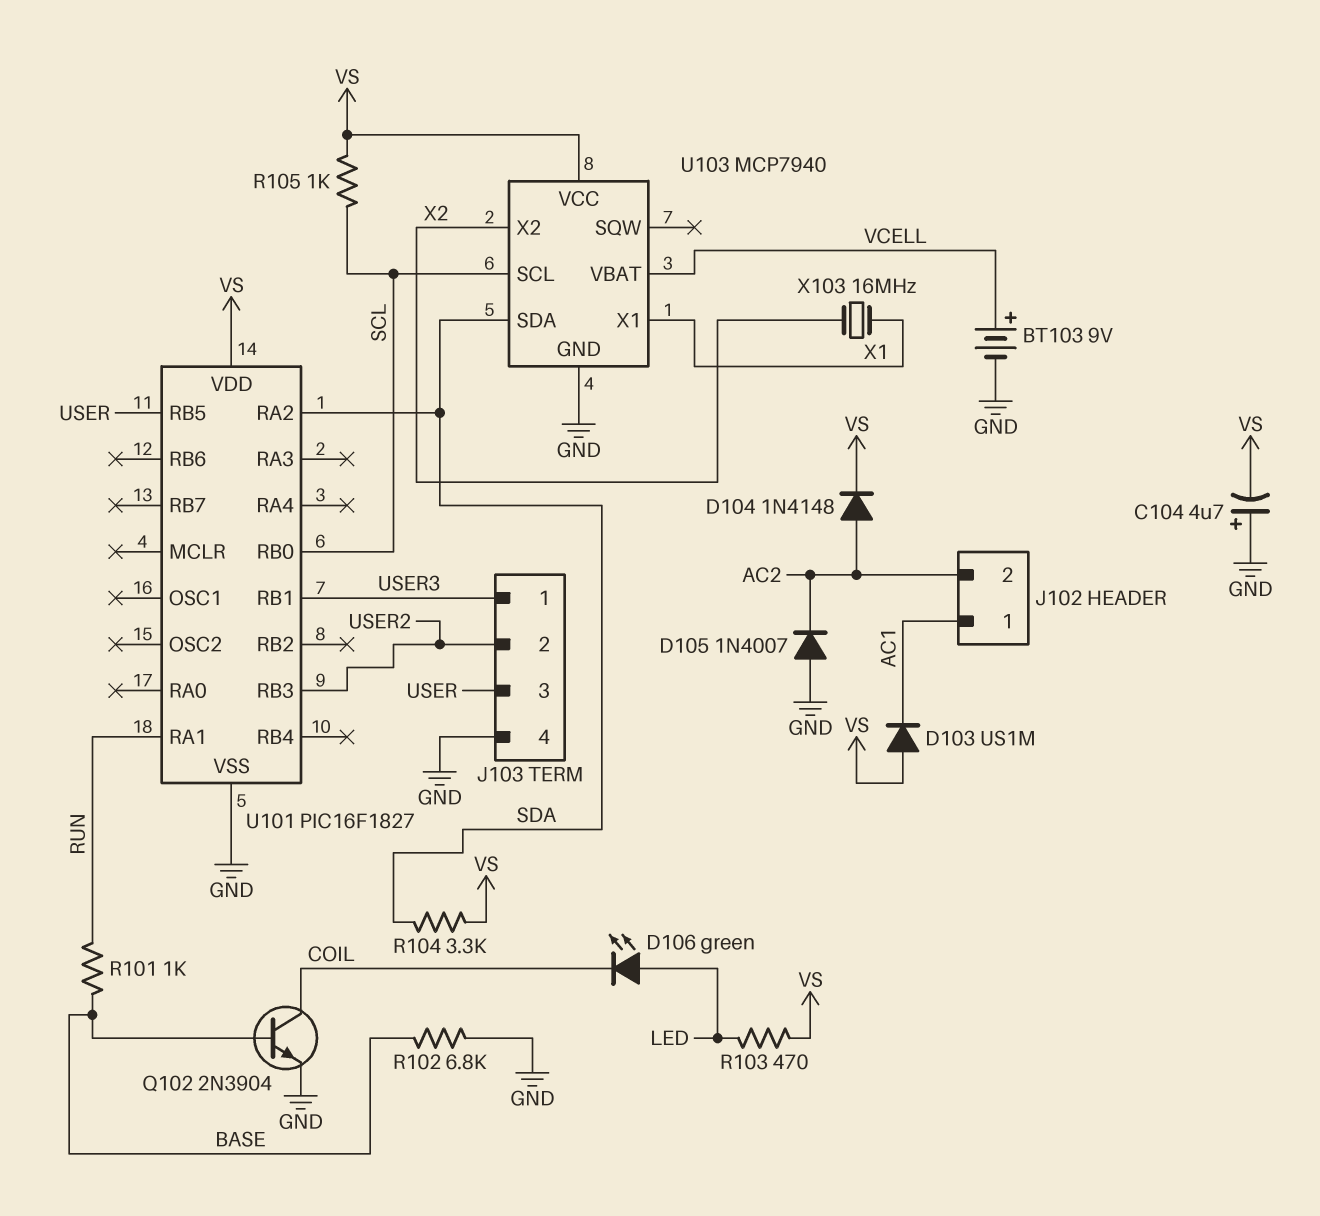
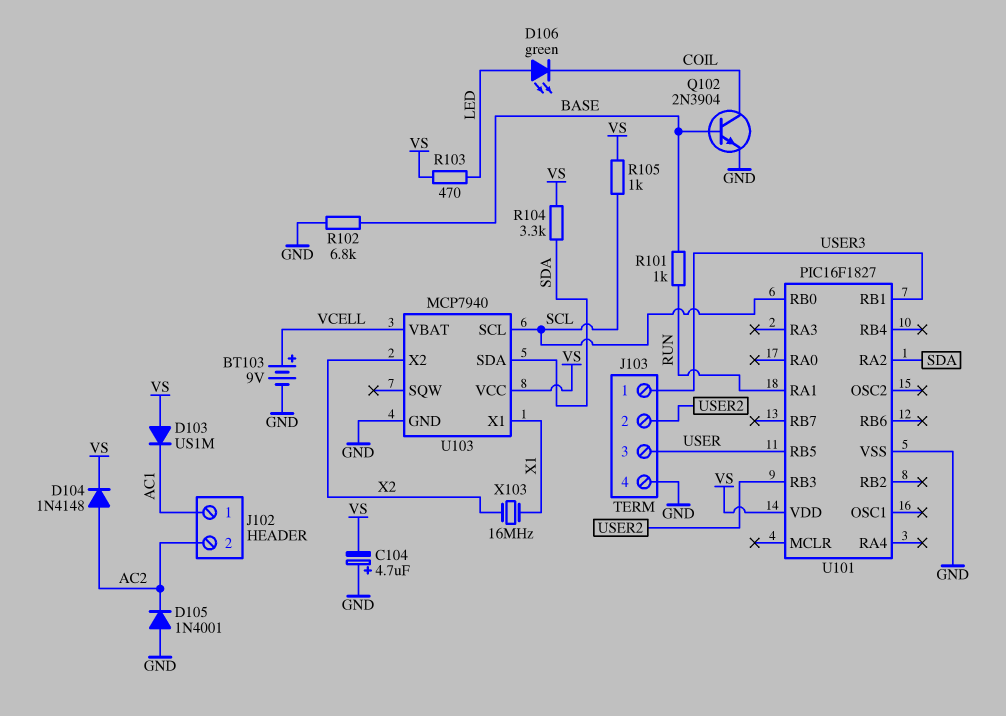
D105: diode 1N4007 (A GND, K AC2) -> diode 1N4001 (A GND, K AC2)

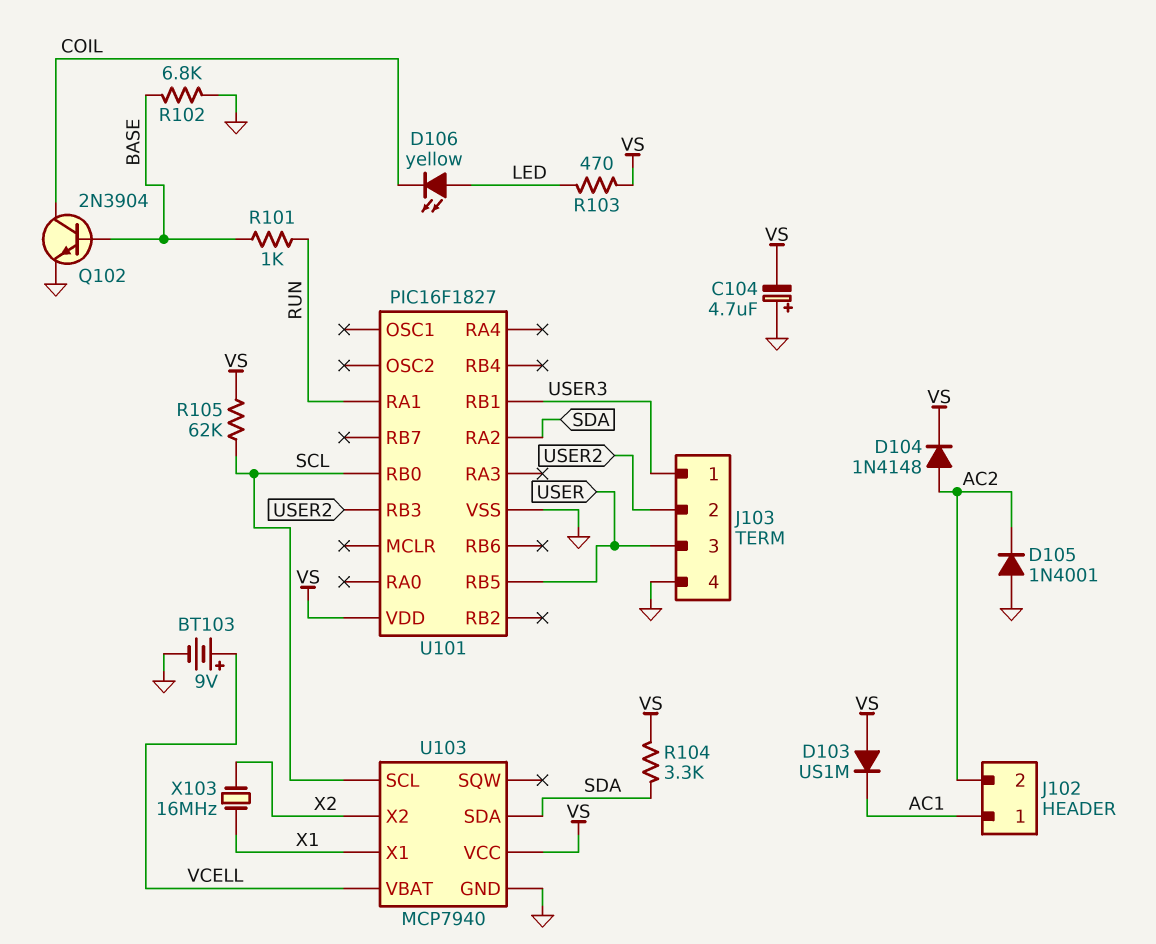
D106: LED green (A LED, K COIL) -> LED yellow (A LED, K COIL)
R105: 1k (SCL, VS) -> 62k (SCL, VS)

